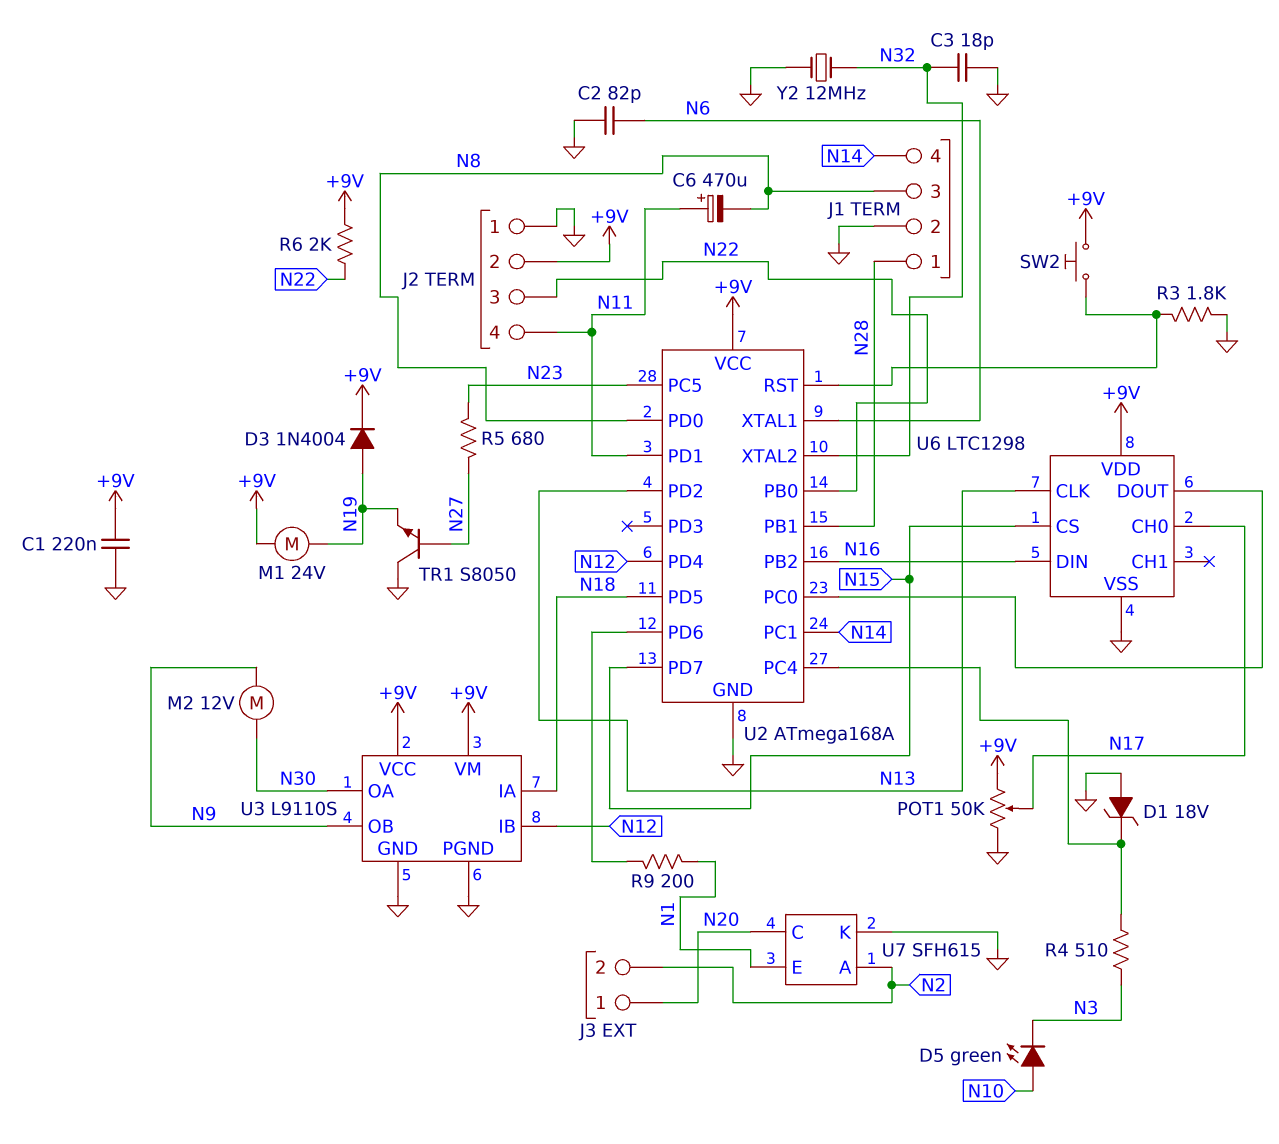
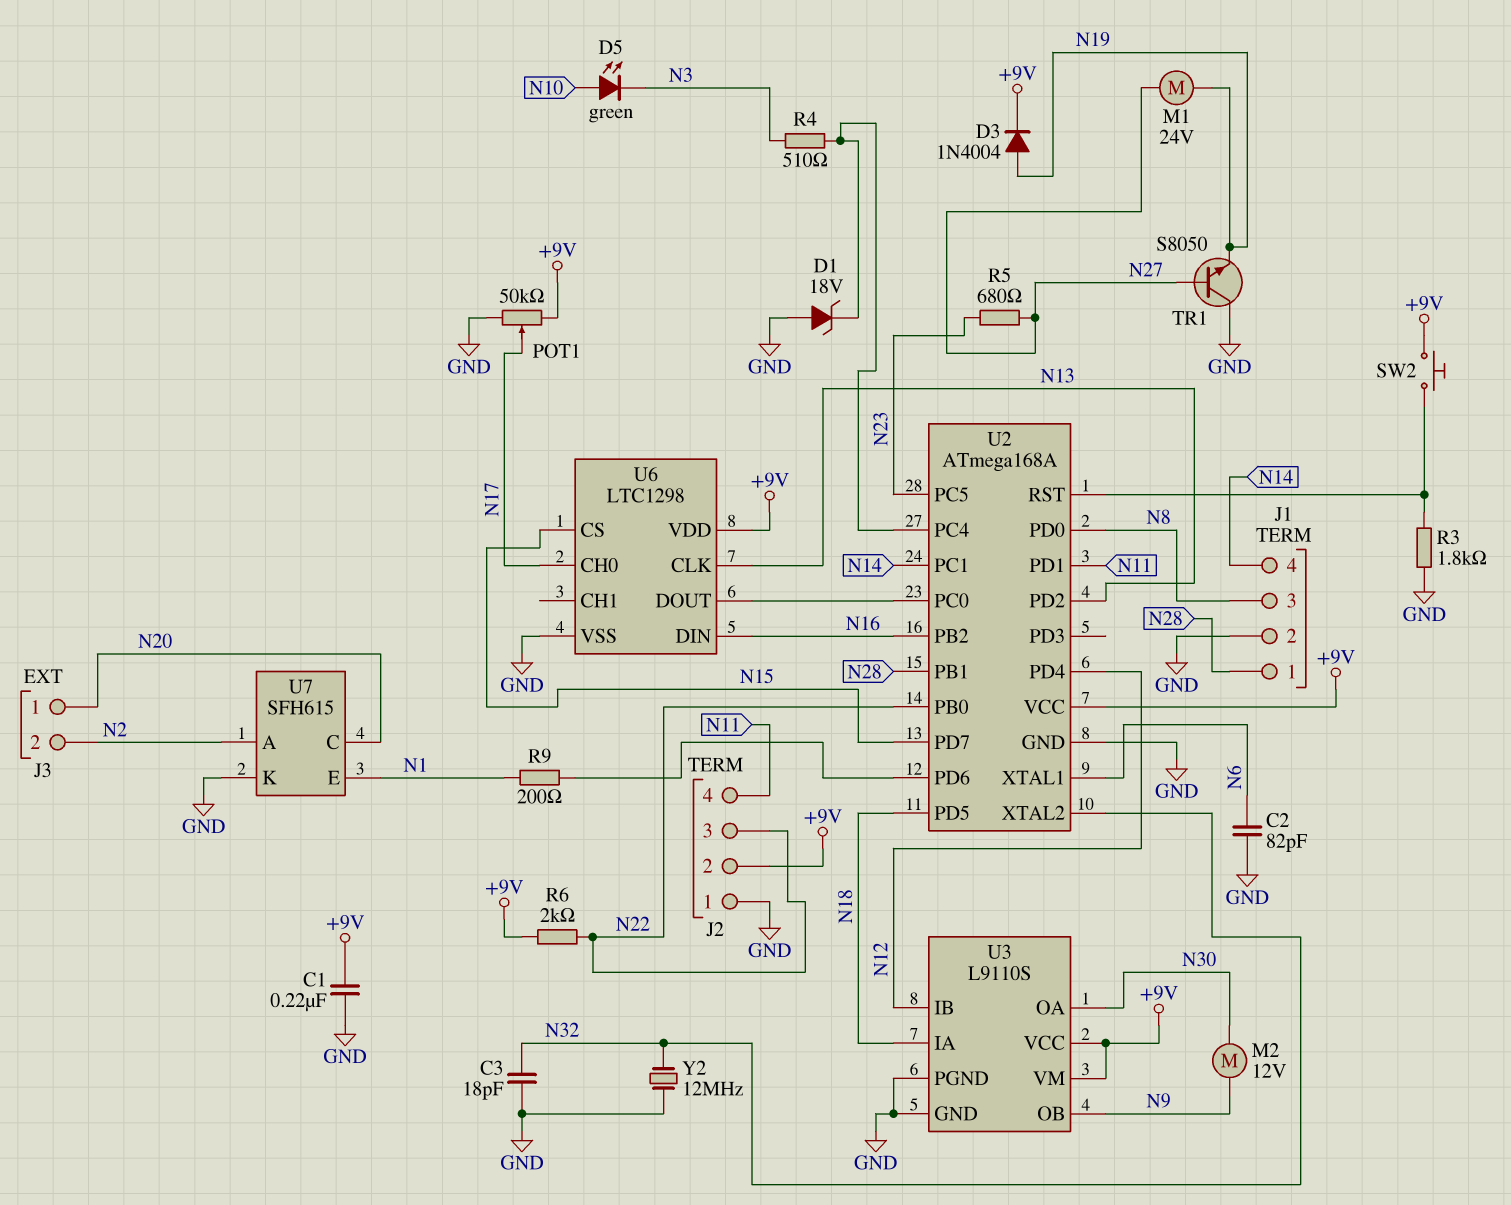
C6: 470uF (plus N11, minus N8) -> none
M1: motor 24V (+9V, N19) -> motor 24V (N19, N27)

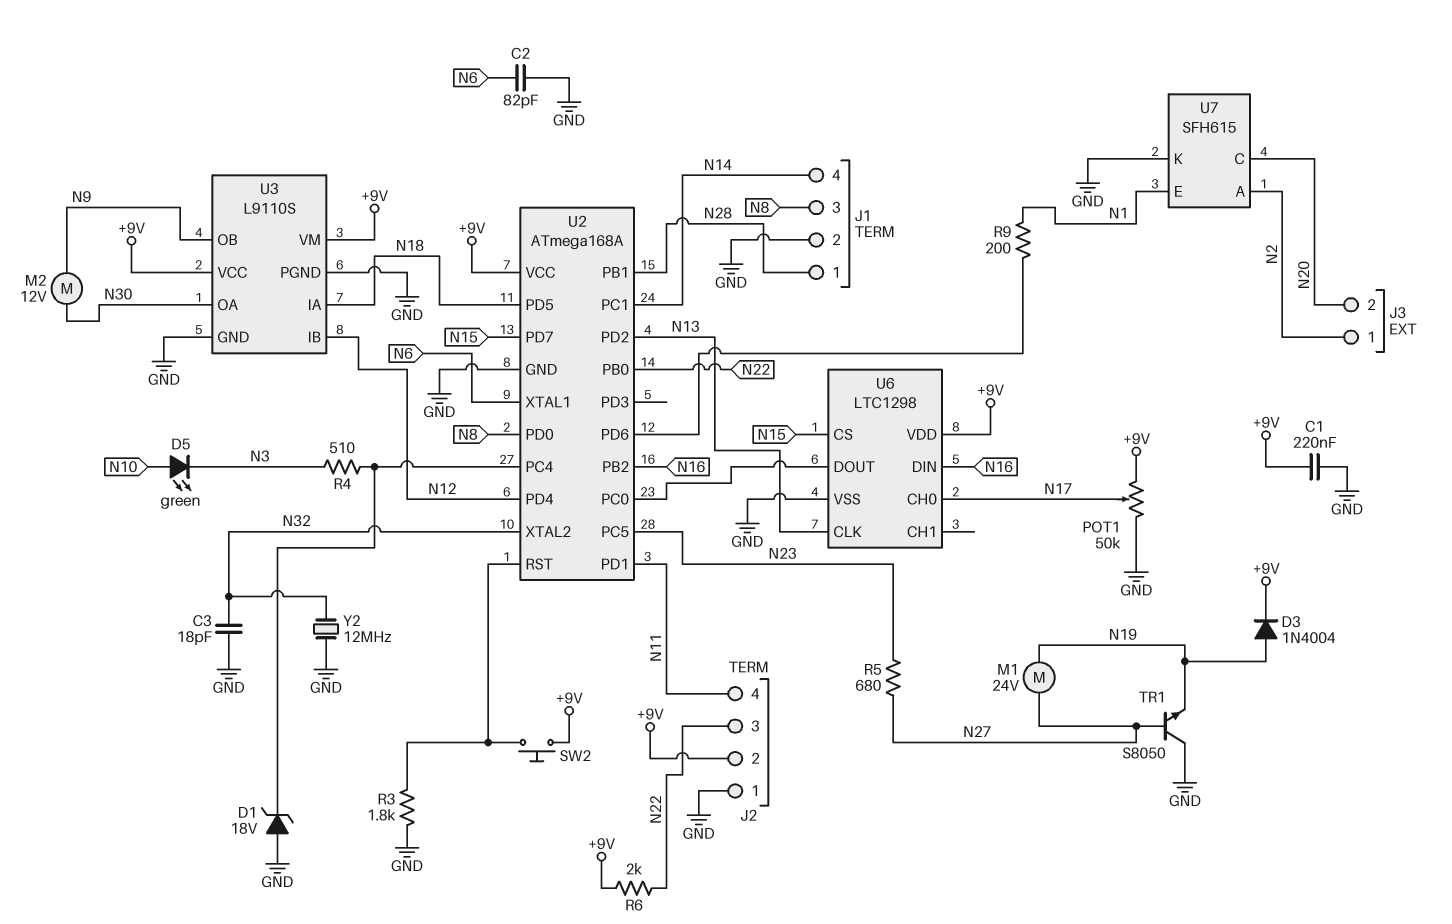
J3 pin 1: N20 -> N2
J3 pin 2: N2 -> N20

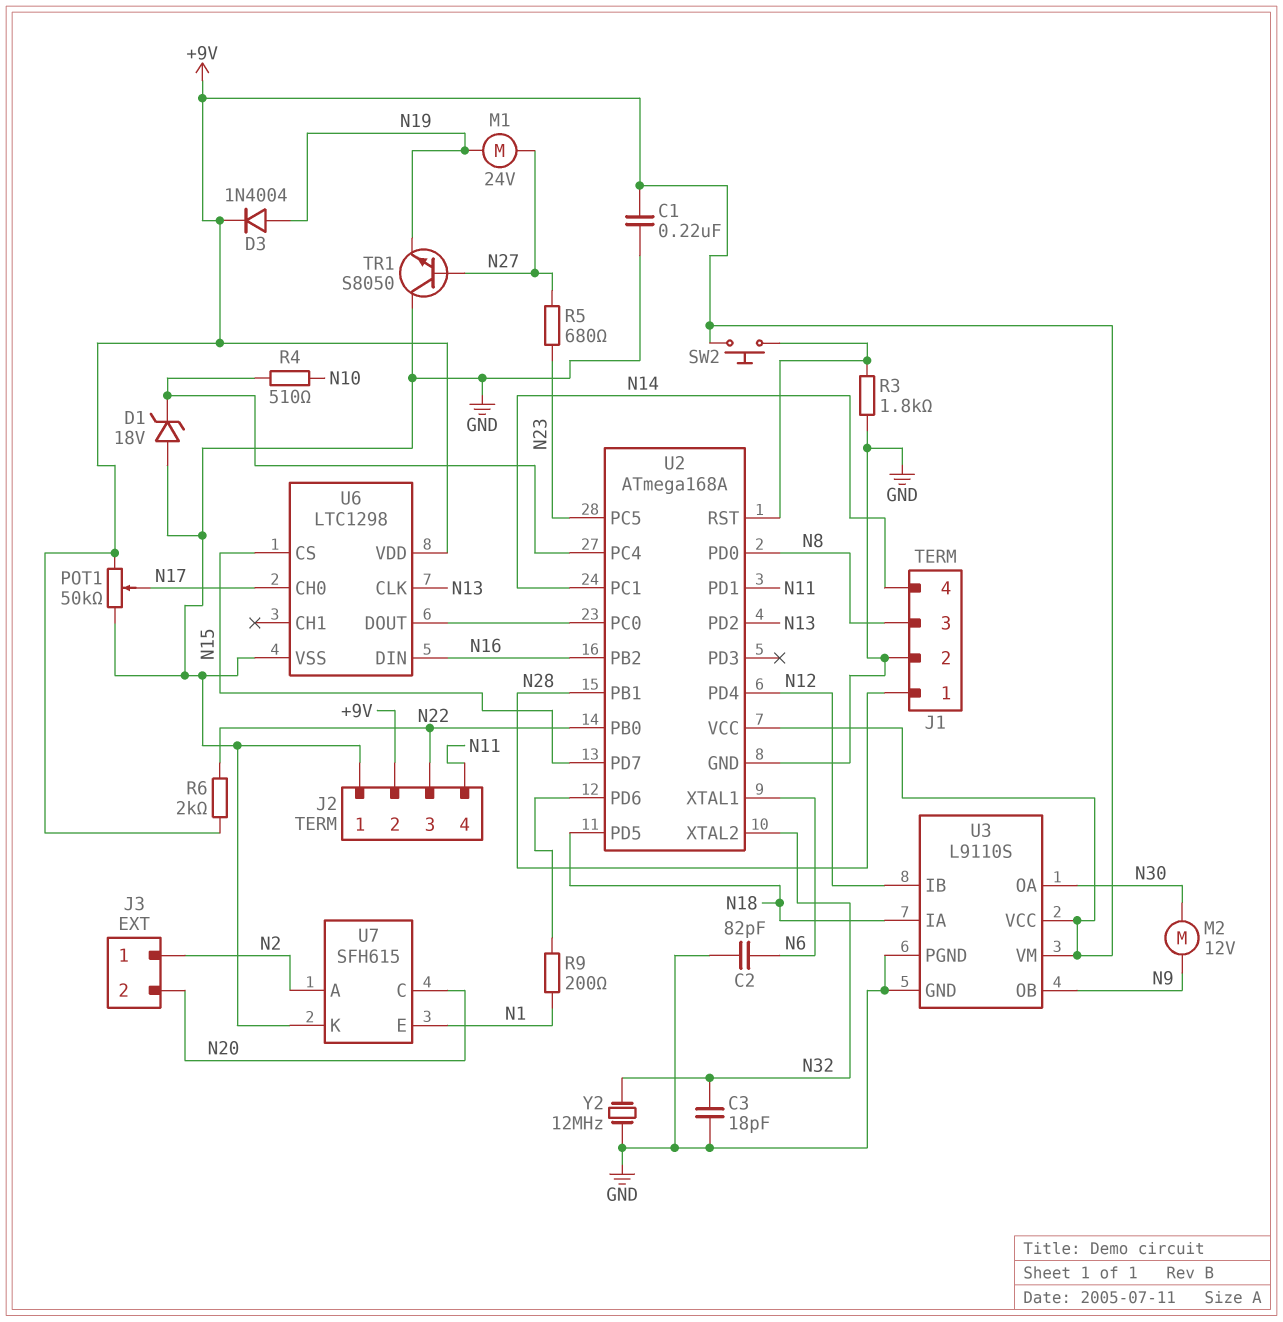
D5: LED green (A N10, K N3) -> none
R4: 510 (N3, U2/PC4) -> 510 (N10, U2/PC4)

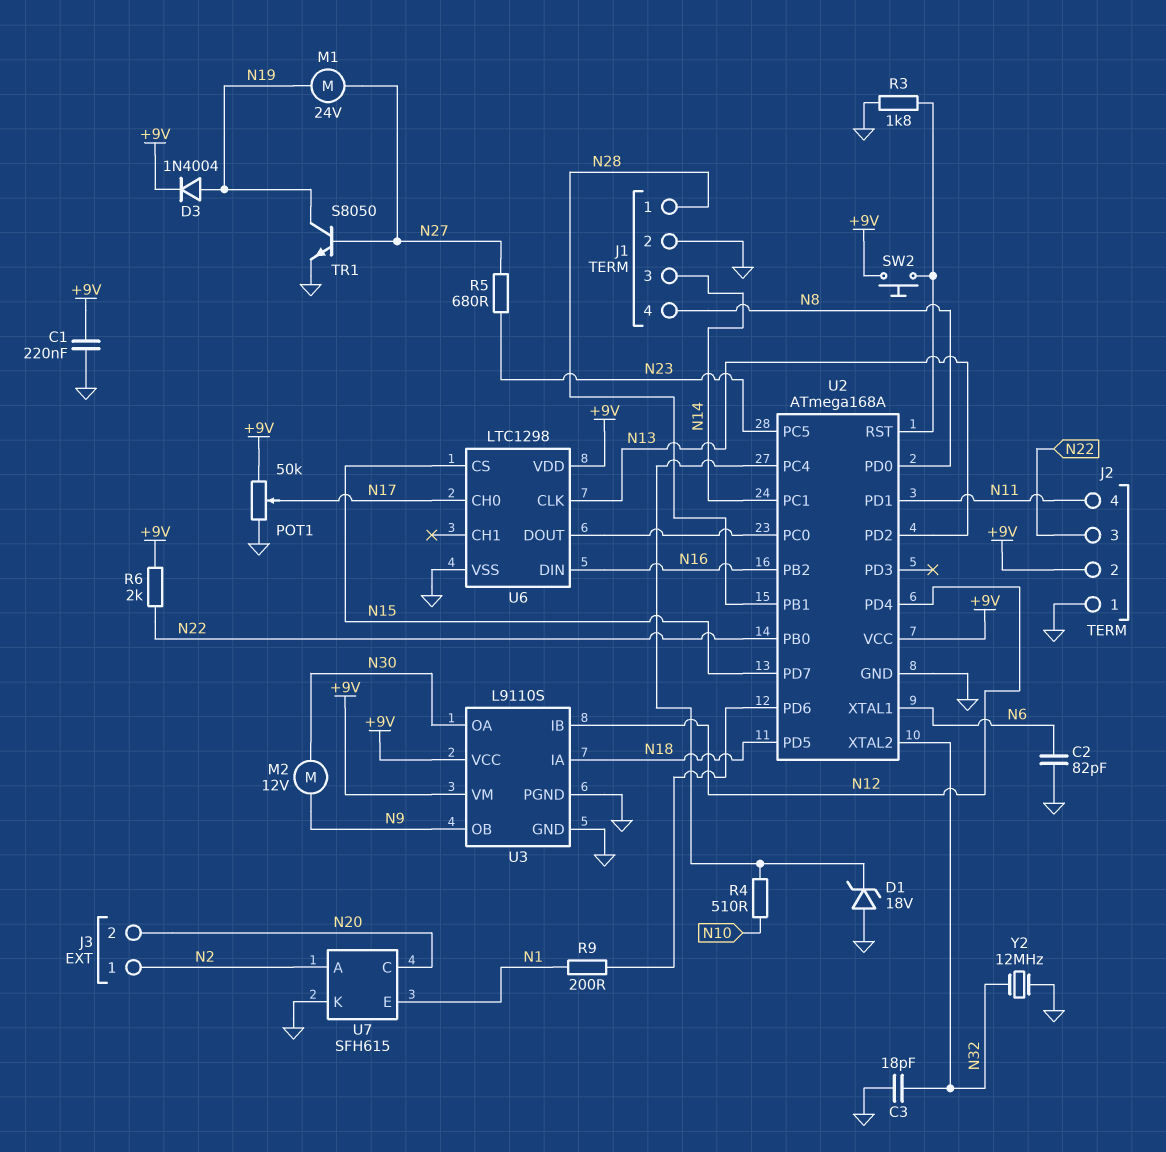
J1 pin 3: N8 -> N14
J1 pin 4: N14 -> N8
TR1: NPN S8050 (B N27, C GND, E N19) -> NPN S8050 (B N27, C N19, E GND)

